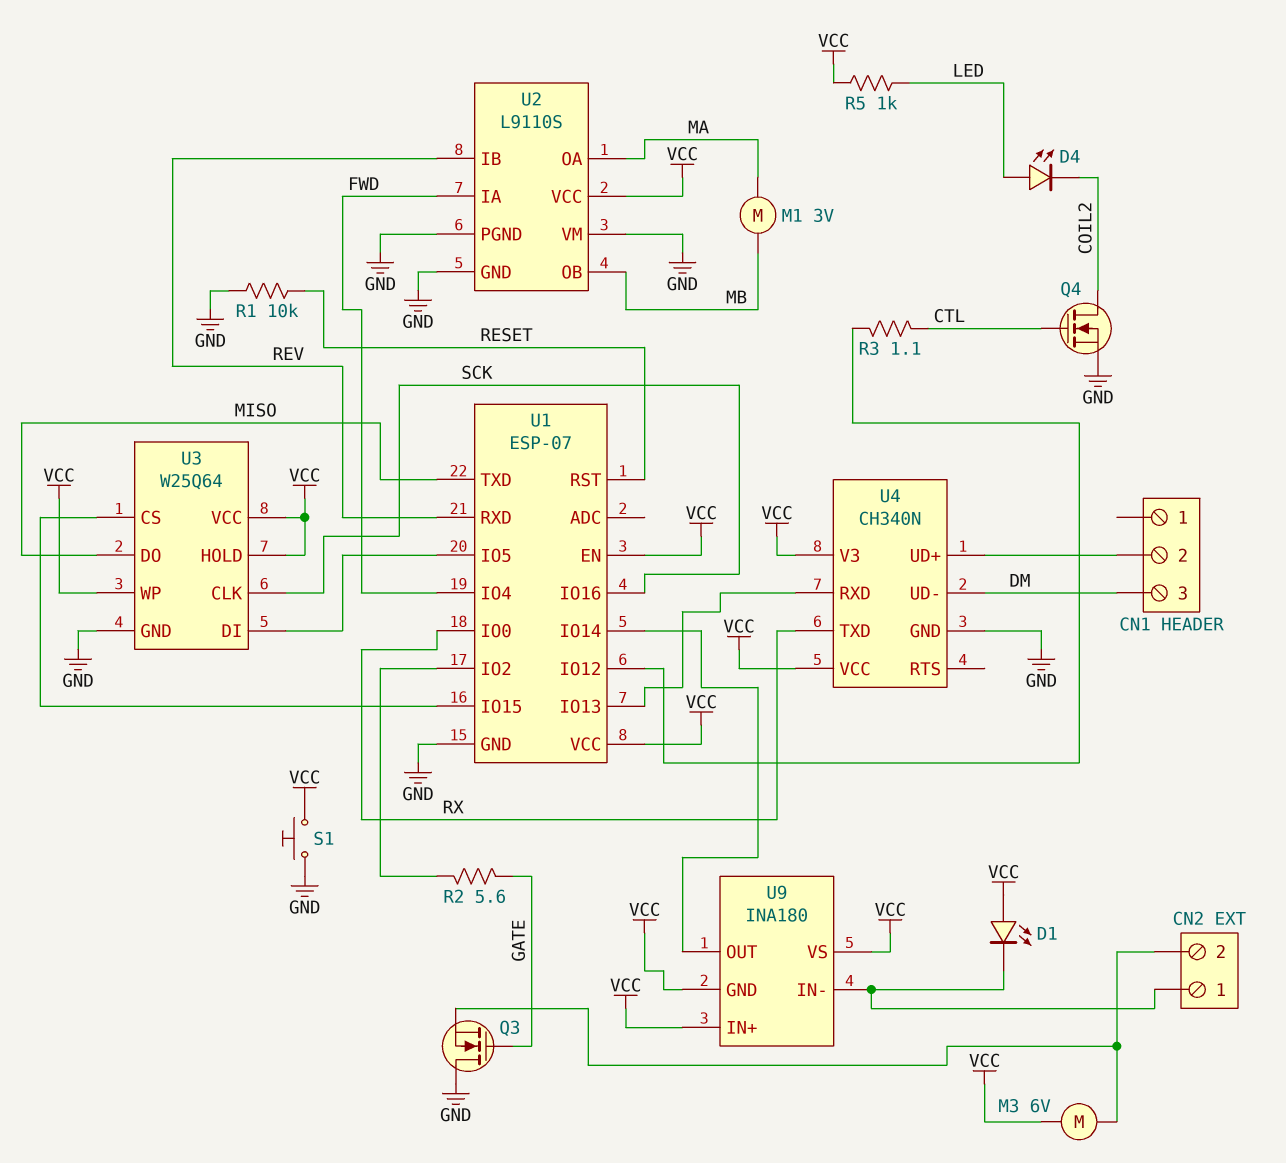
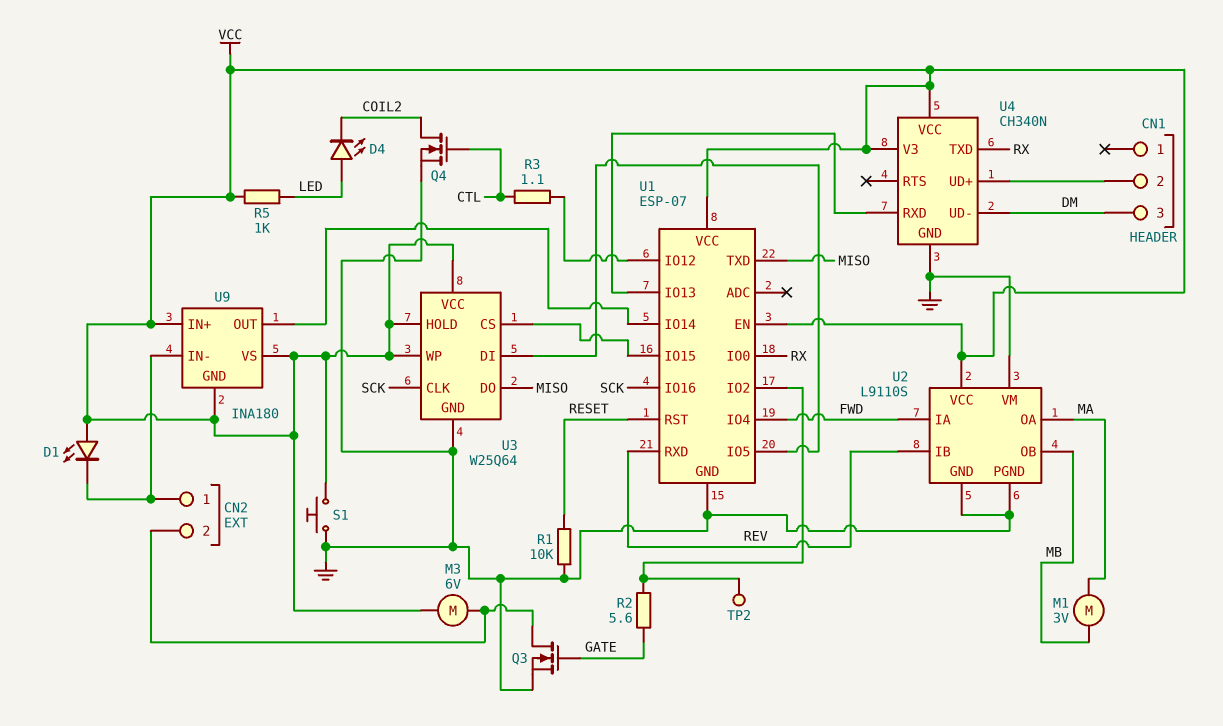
Q3: NMOS (G GATE, D GND, S CN2/2) -> NMOS (G GATE, D CN2/2, S GND)
TP2: none -> test point (U1/IO2)

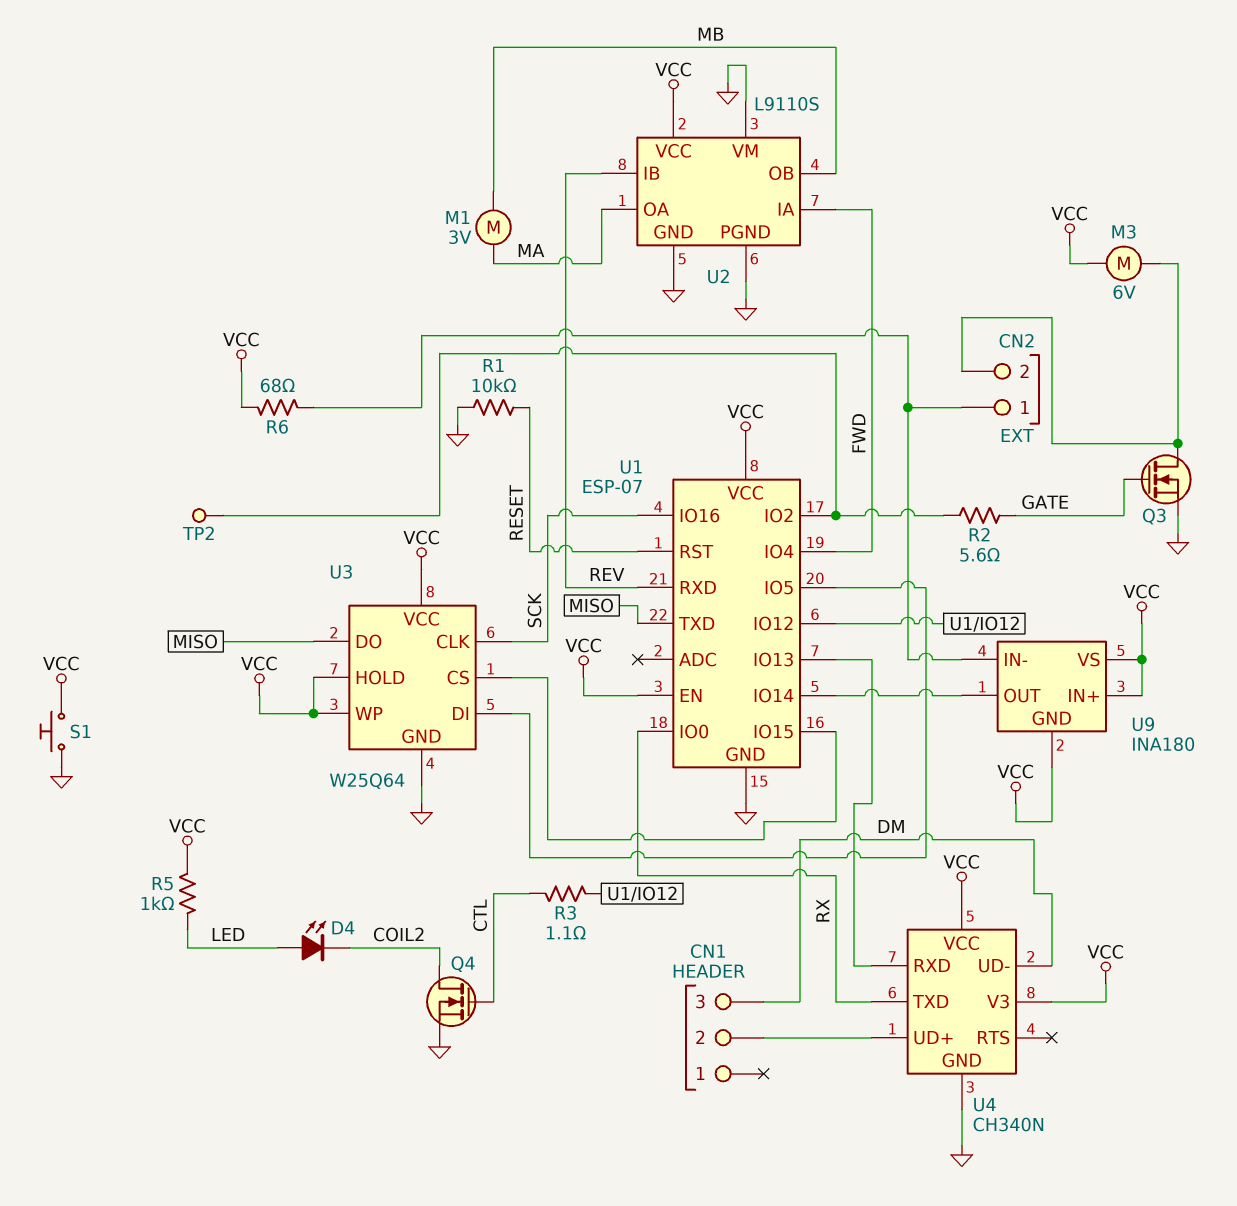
D1: LED (A VCC, K CN2/1) -> none
R6: none -> 68 (CN2/1, VCC)

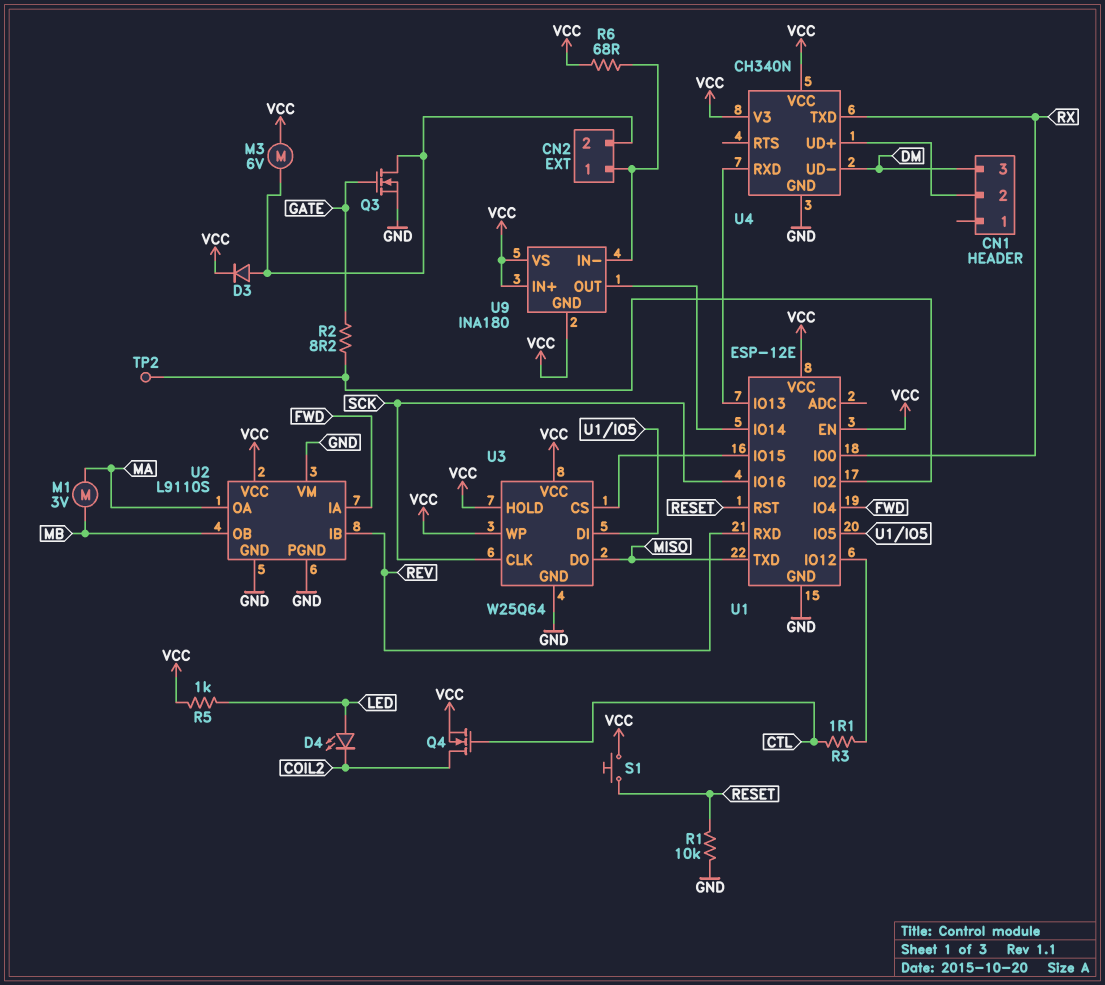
D3: none -> diode (A CN2/2, K VCC)
Q4: NMOS (G CTL, D COIL2, S GND) -> NMOS (G CTL, D COIL2, S VCC)
R2: 5.6 (GATE, U1/IO2) -> 8.2 (GATE, U1/IO2)
S1: button (GND, VCC) -> button (RESET, VCC)
U1: ESP-07 -> ESP-12E

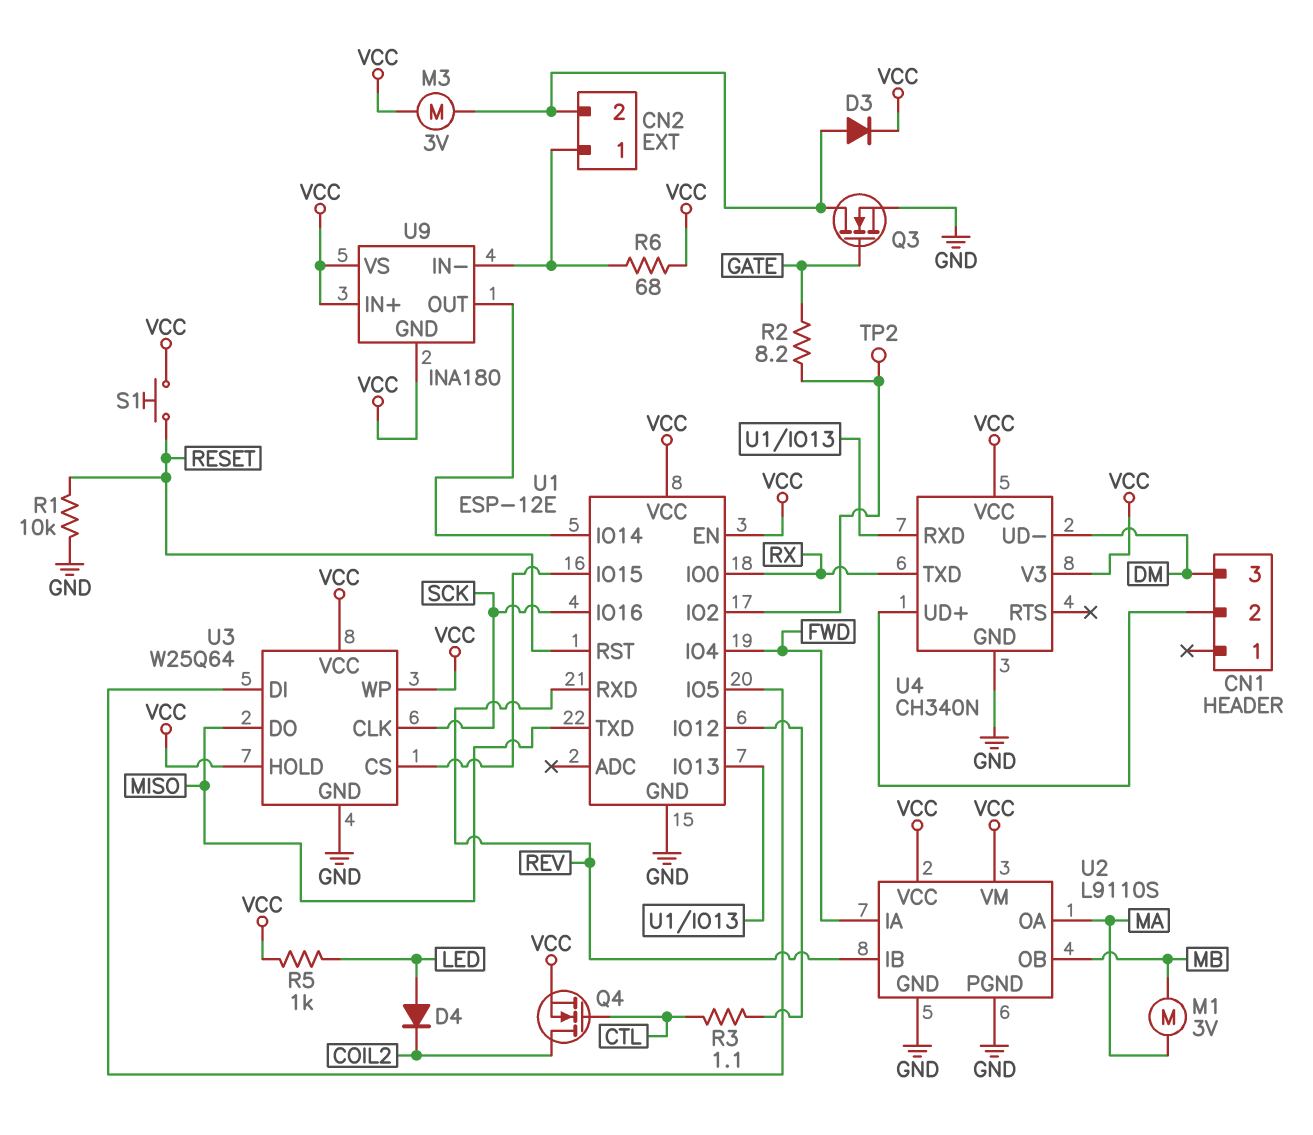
D4: LED (A LED, K COIL2) -> diode (A LED, K COIL2)
M3: motor 6V (CN2/2, VCC) -> motor 3V (CN2/2, VCC)
U2 pin VM: GND -> VCC

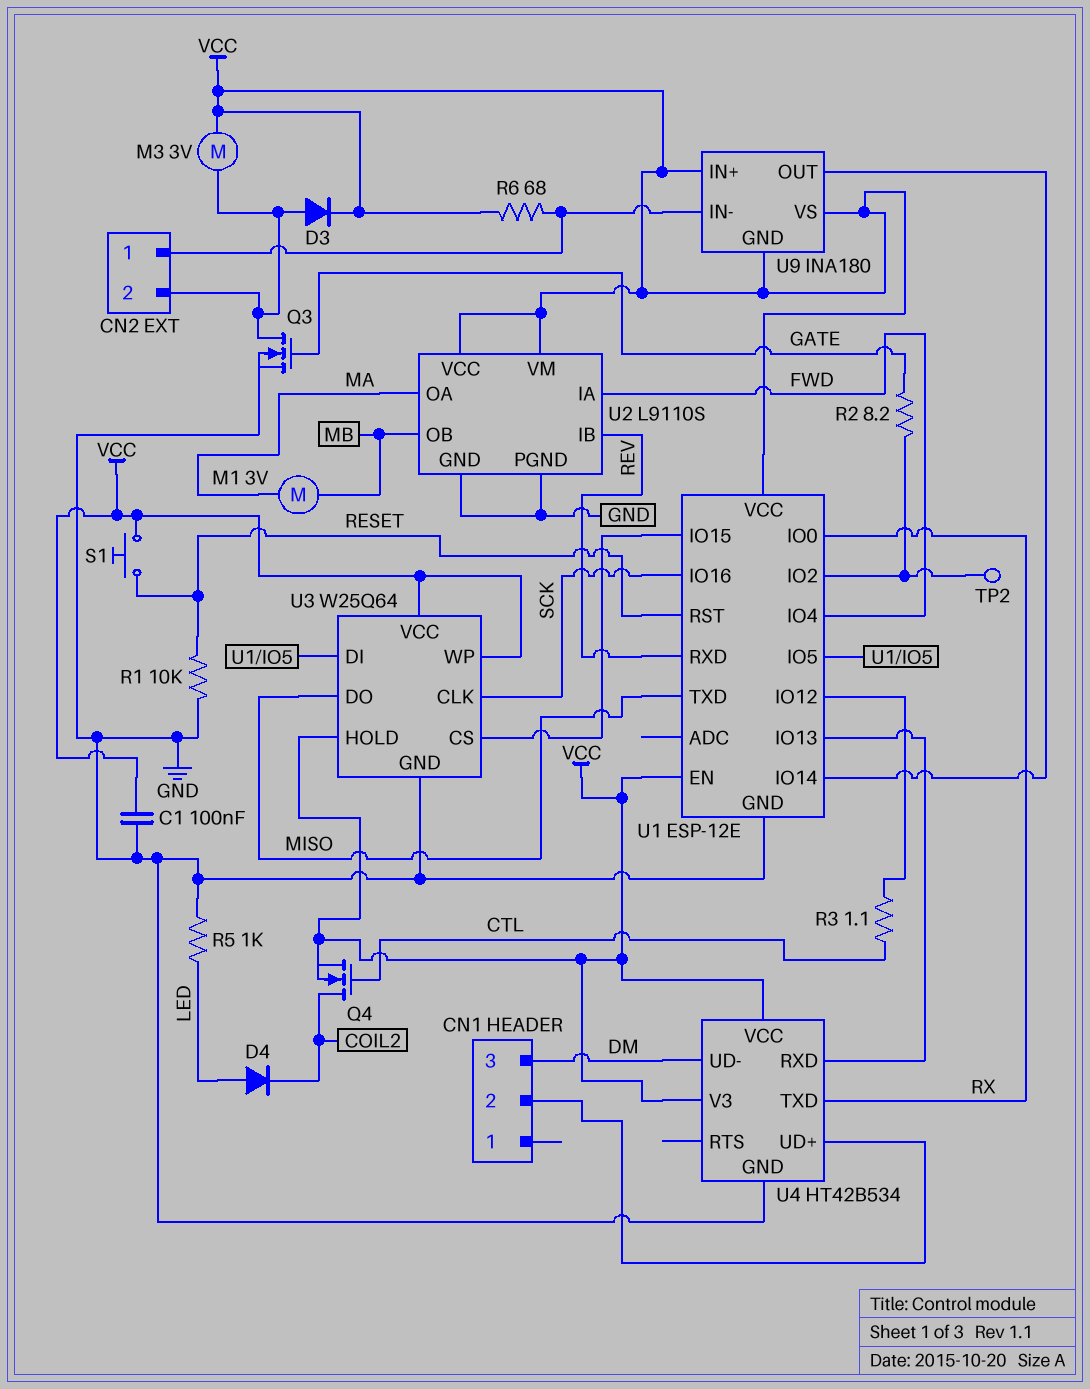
C1: none -> 100nF (GND, VCC)
R5: 1k (LED, VCC) -> 1k (GND, LED)
U4: CH340N -> HT42B534

